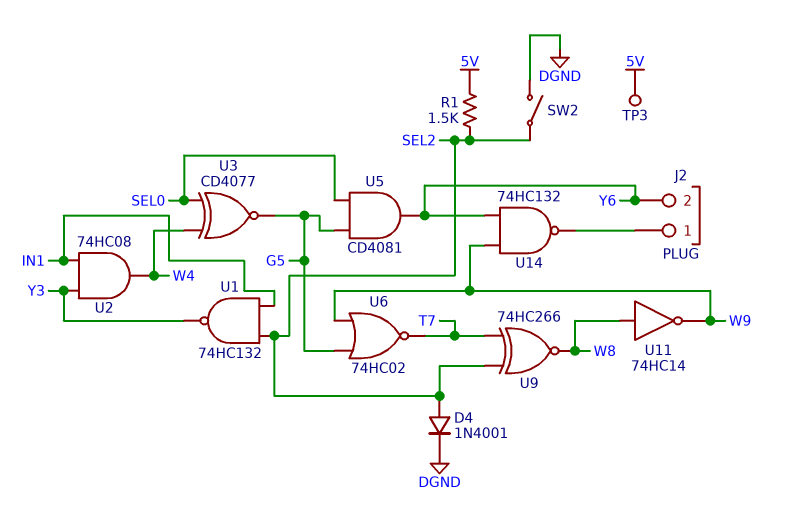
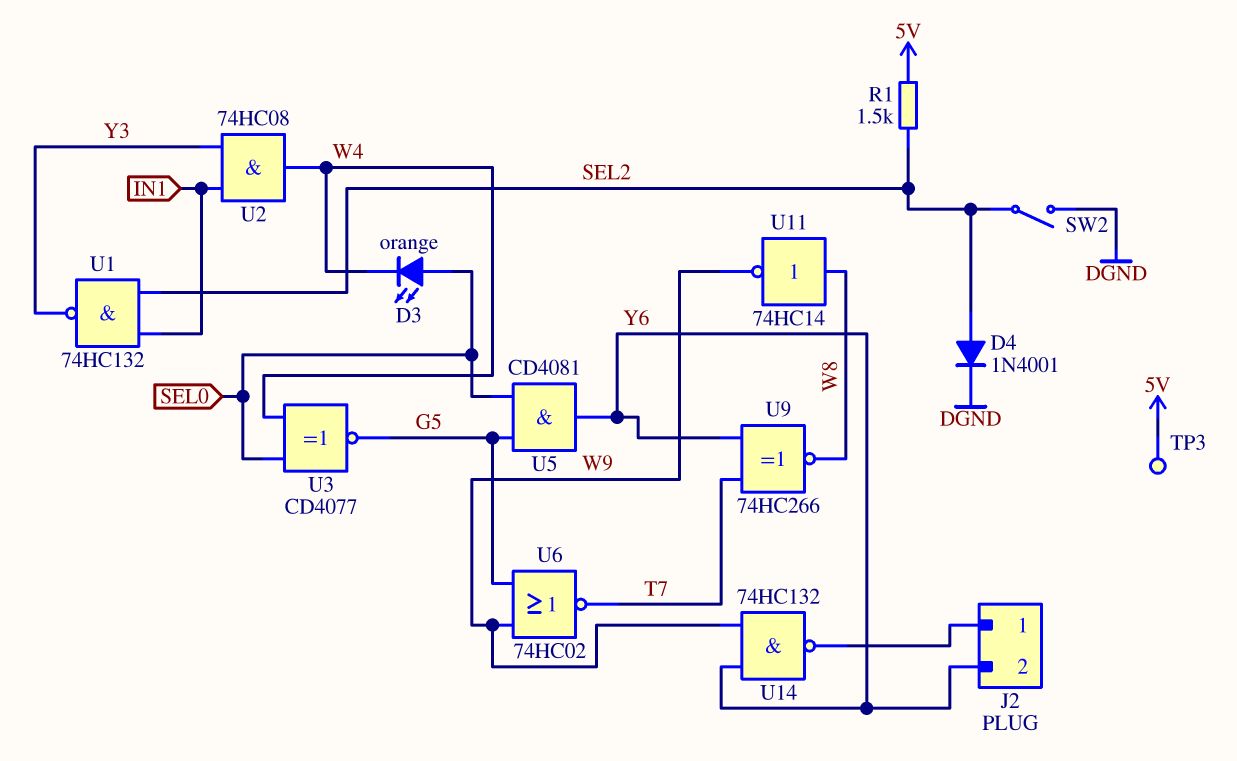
D3: none -> LED orange (A SEL0, K W4)
U9: XNOR 74HC266 (in SEL2, in T7, out W8) -> XNOR 74HC266 (in T7, in Y6, out W8)

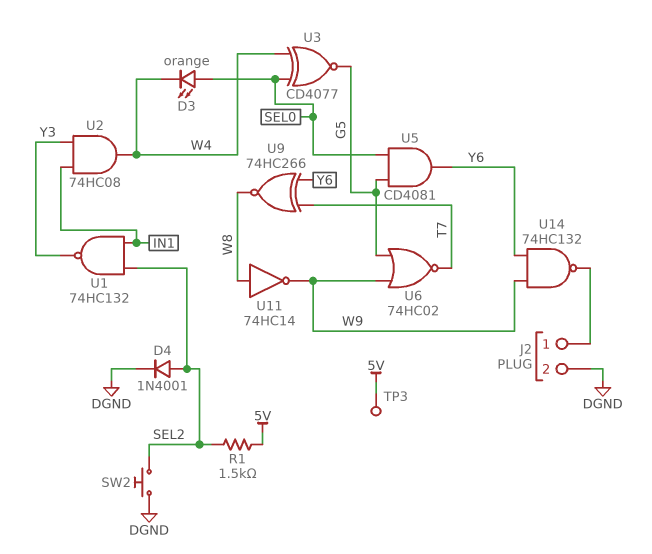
J2 pin 2: Y6 -> DGND
SW2: switch (DGND, SEL2) -> button (DGND, SEL2)

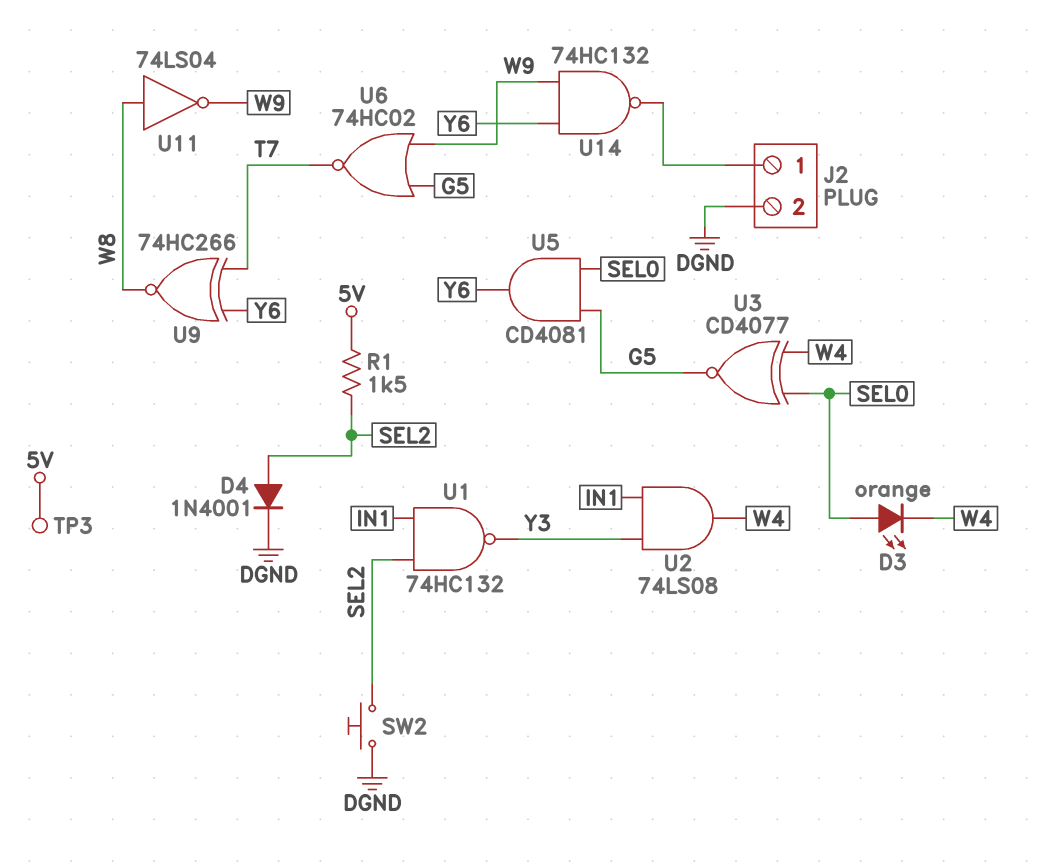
U2: AND 74HC08 (in IN1, in Y3, out W4) -> AND 74LS08 (in IN1, in Y3, out W4)
U11: NOT 74HC14 (in W8, out W9) -> NOT 74LS04 (in W8, out W9)

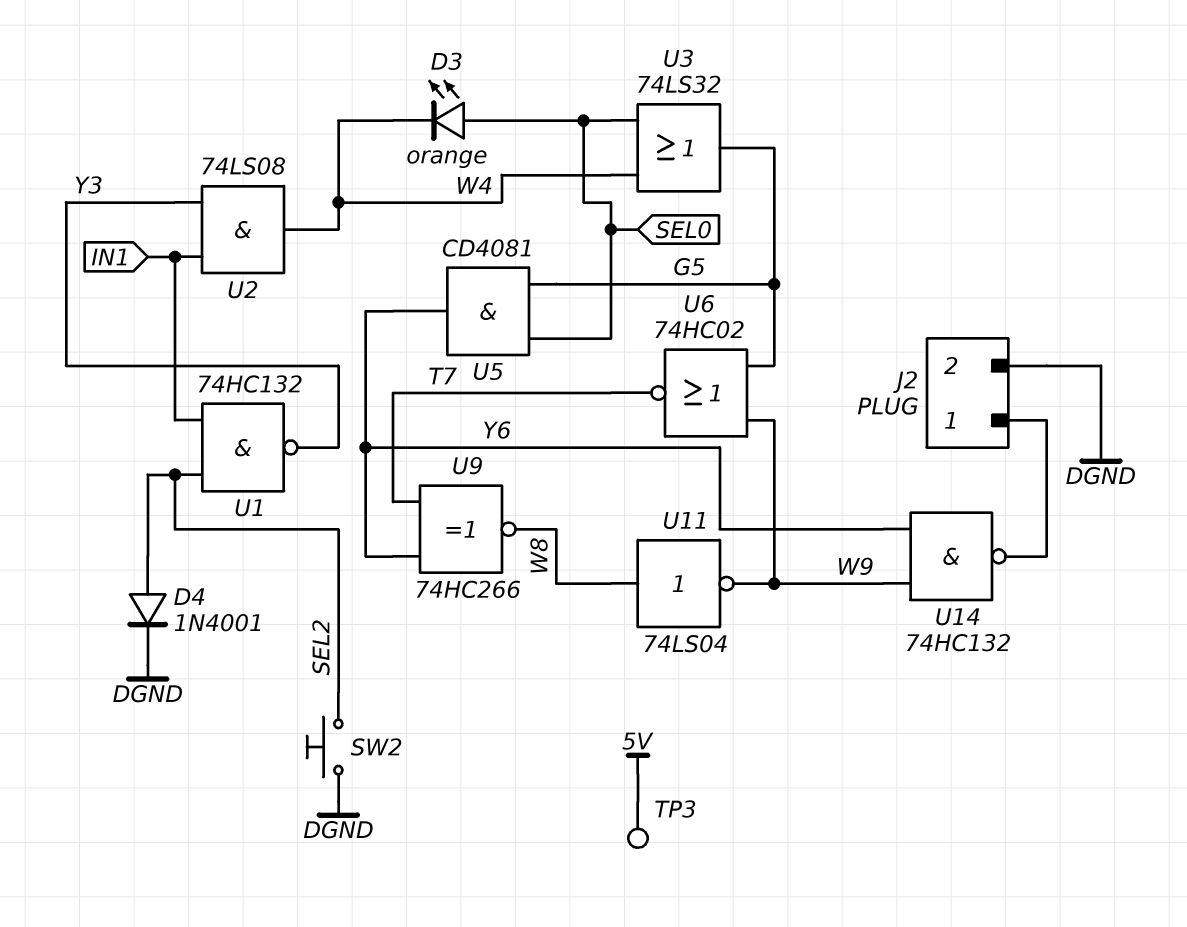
R1: 1.5k (5V, SEL2) -> none
U3: XNOR CD4077 (in SEL0, in W4, out G5) -> OR 74LS32 (in SEL0, in W4, out G5)

